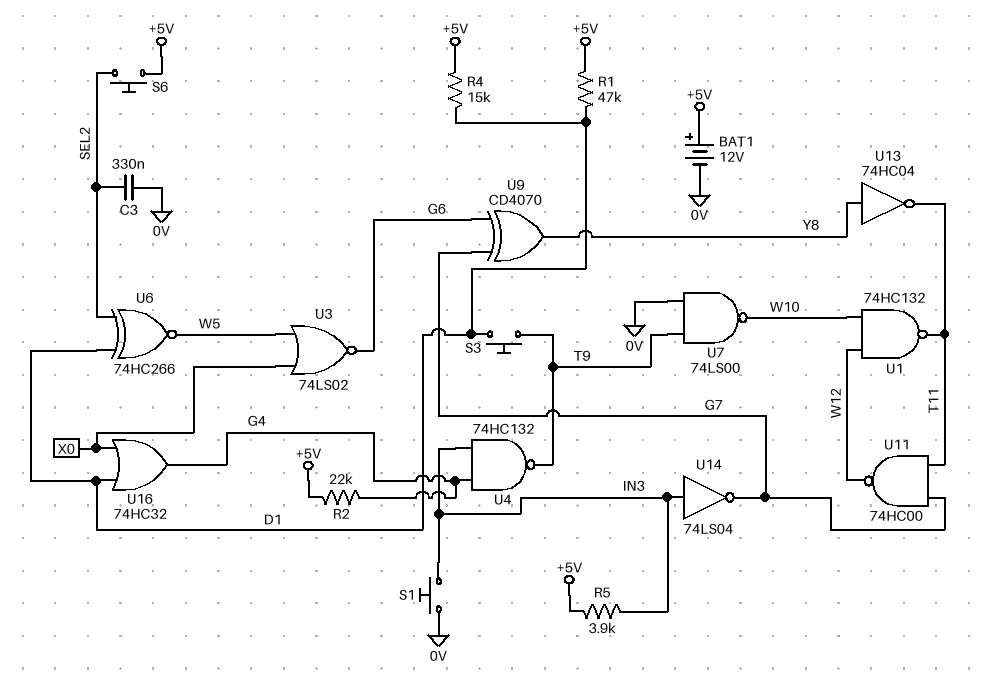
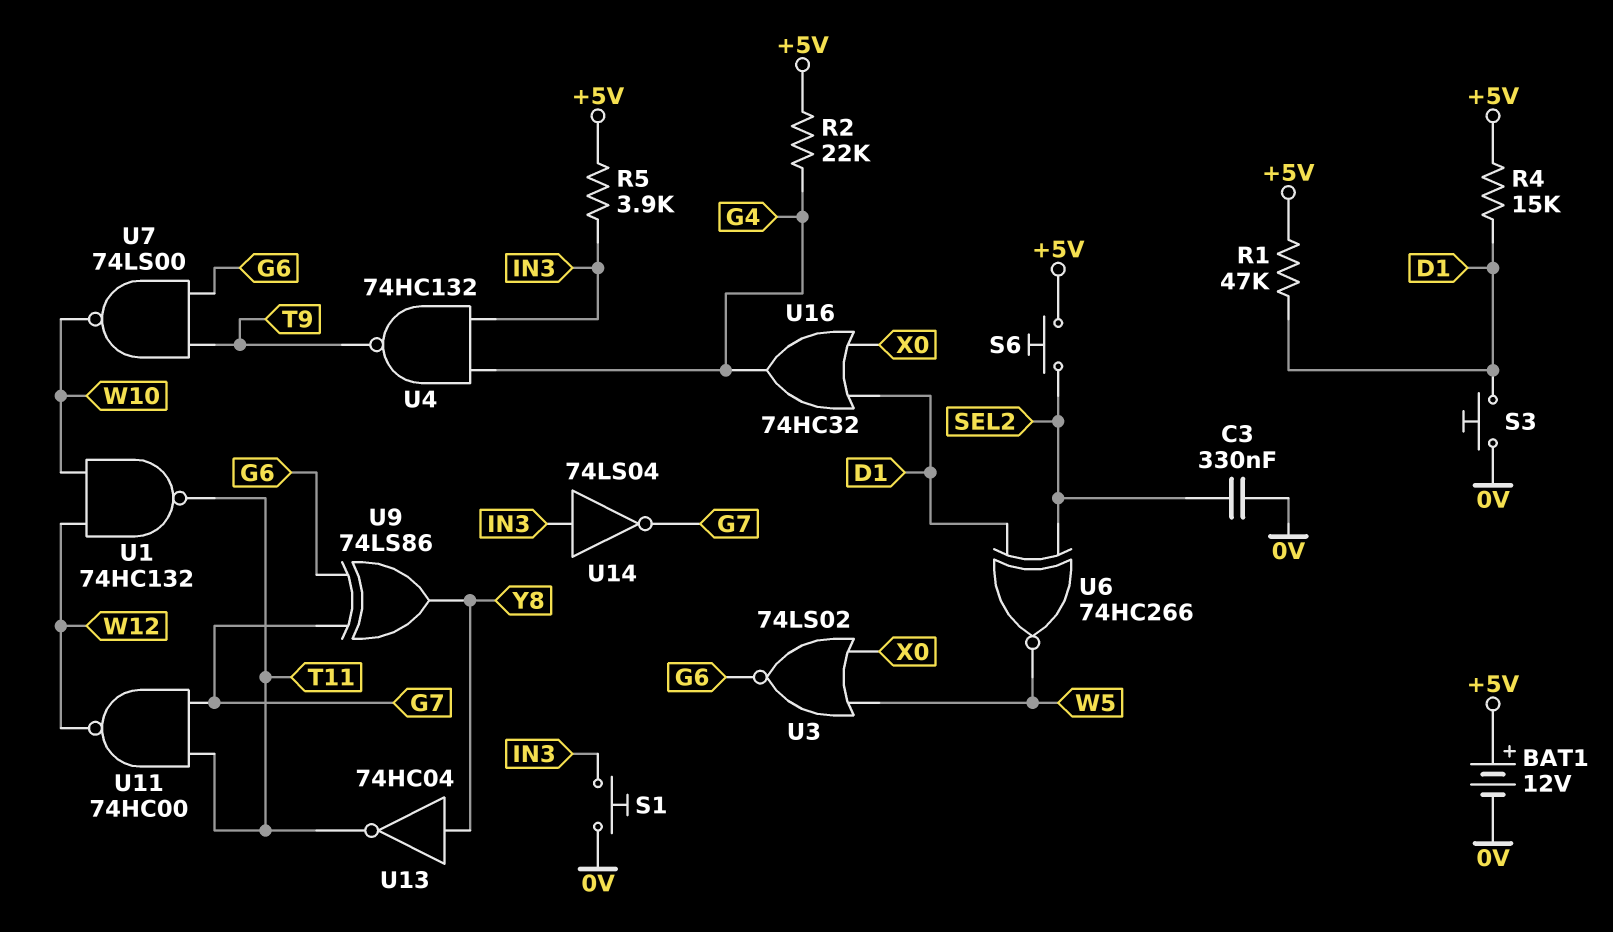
S3: button (D1, T9) -> button (0V, D1)
U7: NAND 74LS00 (in 0V, in T9, out W10) -> NAND 74LS00 (in G6, in T9, out W10)
U9: XOR CD4070 (in G6, in G7, out Y8) -> XOR 74LS86 (in G6, in G7, out Y8)

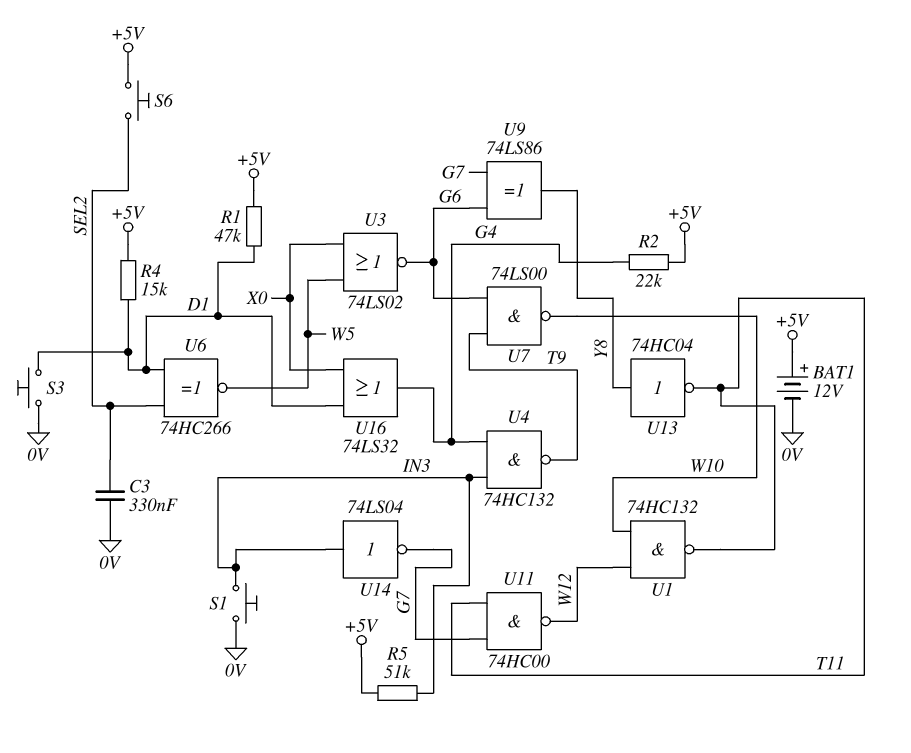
R5: 3.9k (+5V, IN3) -> 51k (+5V, IN3)
U16: OR 74HC32 (in D1, in X0, out G4) -> OR 74LS32 (in D1, in X0, out G4)

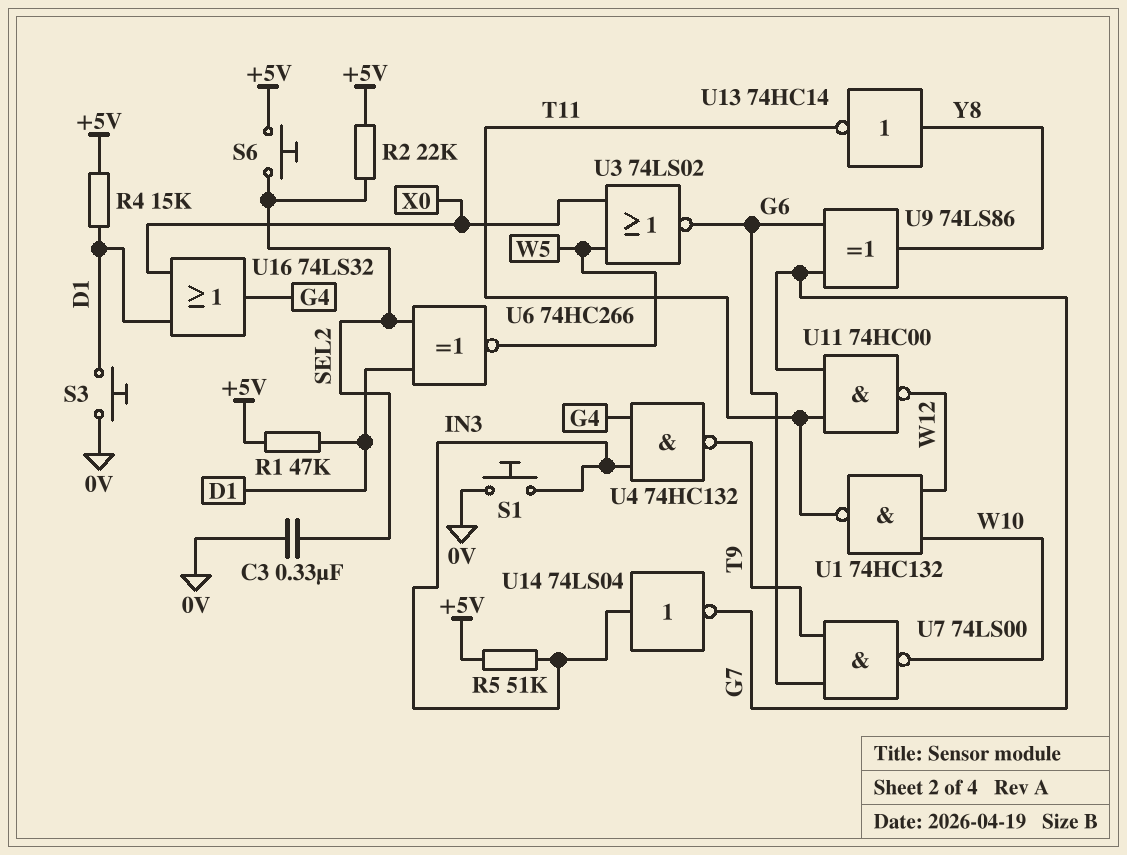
BAT1: 12V (plus +5V, minus 0V) -> none
R2: 22k (+5V, G4) -> 22k (+5V, SEL2)
U13: NOT 74HC04 (in Y8, out T11) -> NOT 74HC14 (in Y8, out T11)

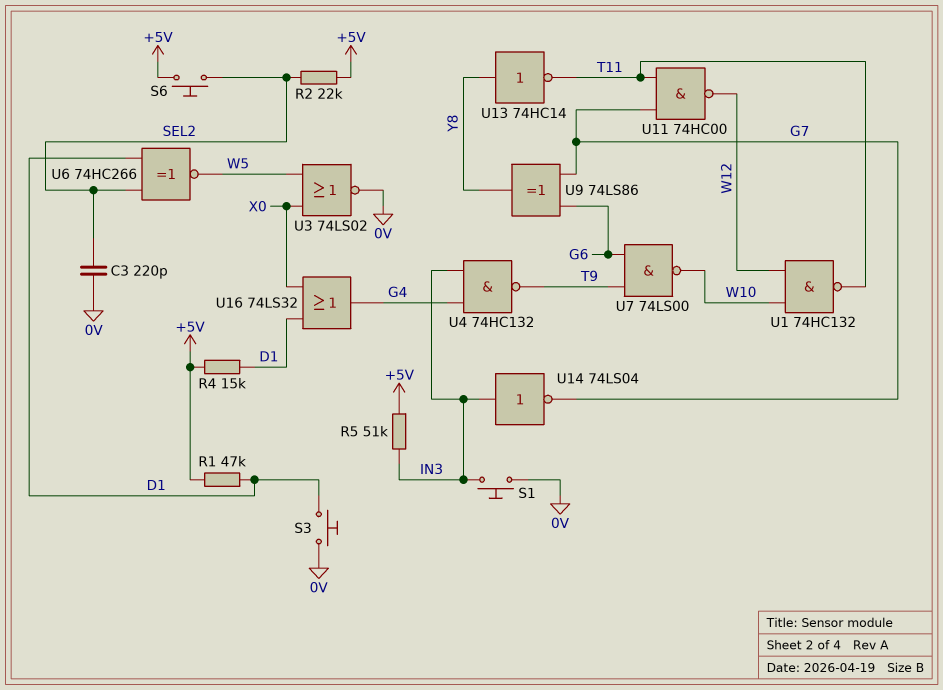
C3: 330nF (0V, SEL2) -> 220pF (0V, SEL2)
U3: NOR 74LS02 (in W5, in X0, out G6) -> NOR 74LS02 (in W5, in X0, out 0V)

